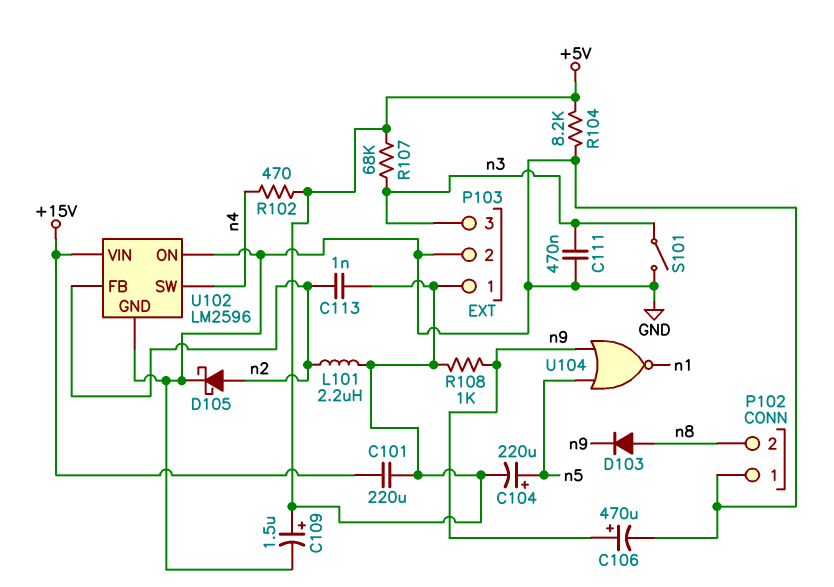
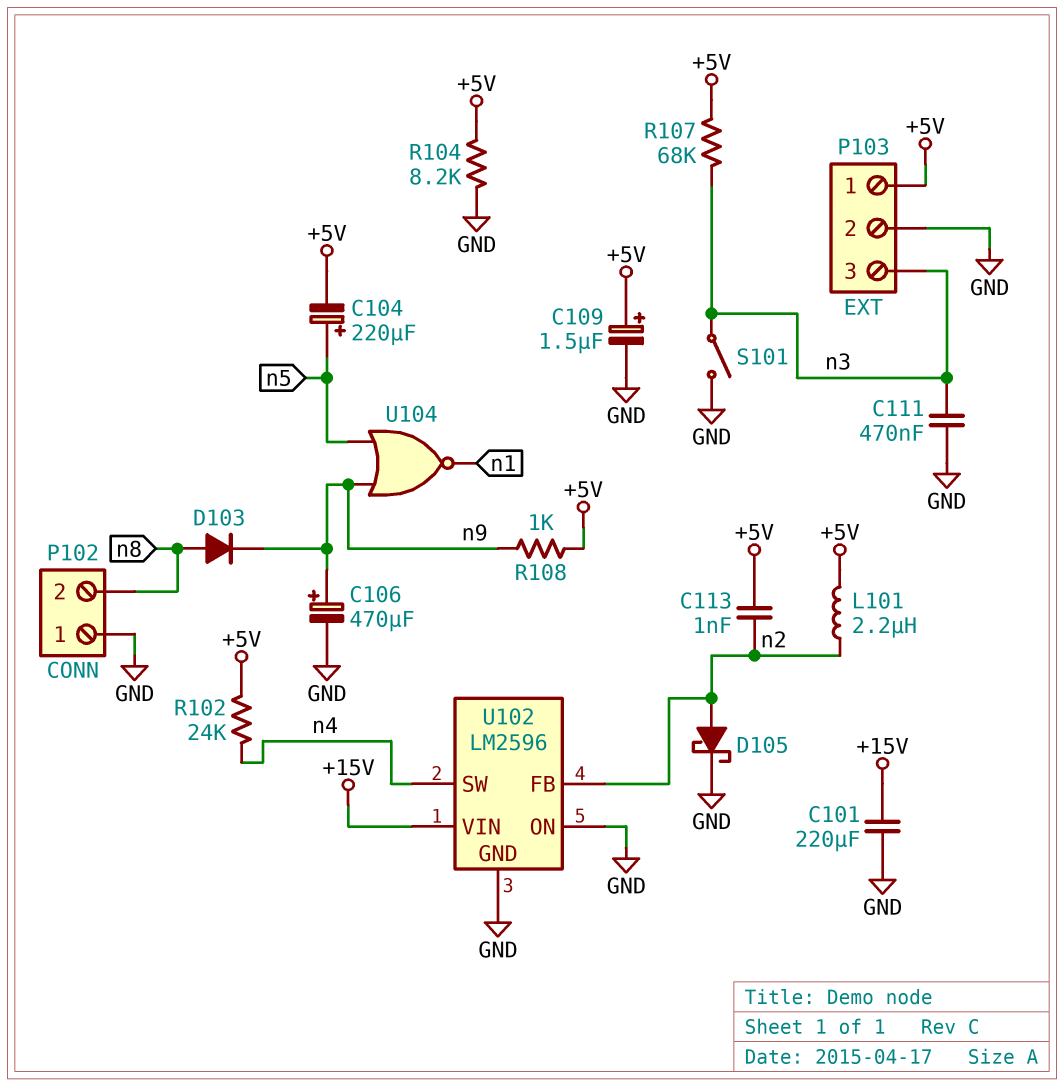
C101: 220uF (+5V, +15V) -> 220uF (+15V, GND)
R102: 470 (+5V, n4) -> 24k (+5V, n4)

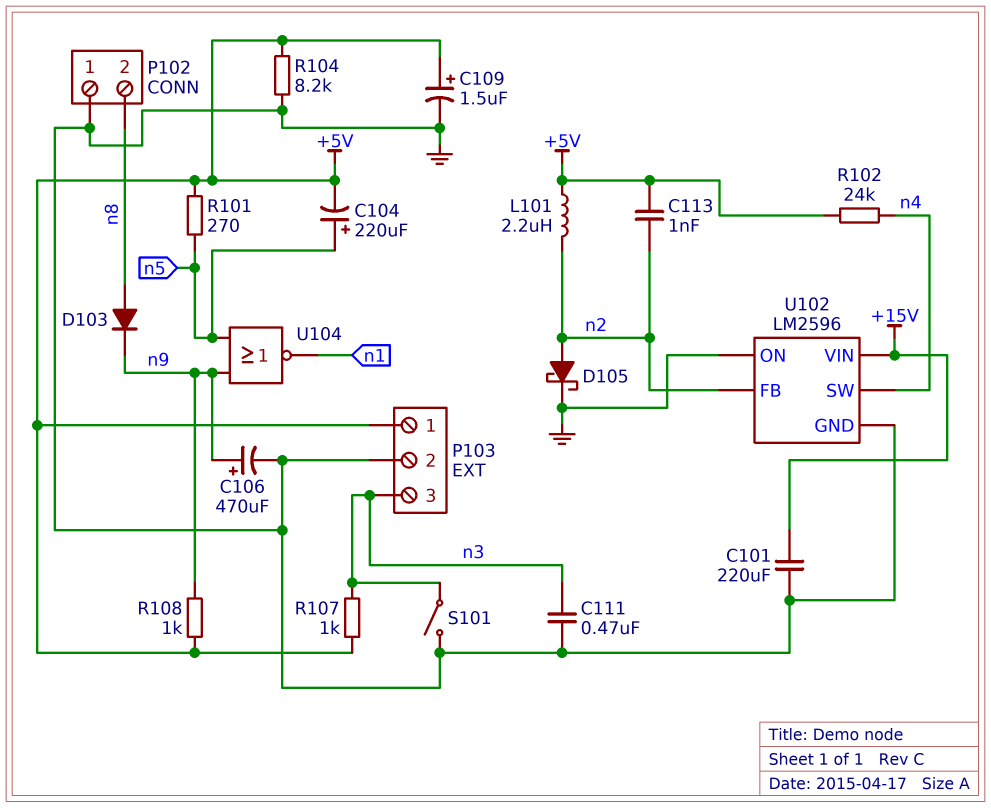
R101: none -> 270 (+5V, n5)
R107: 68k (+5V, n3) -> 1k (+5V, n3)

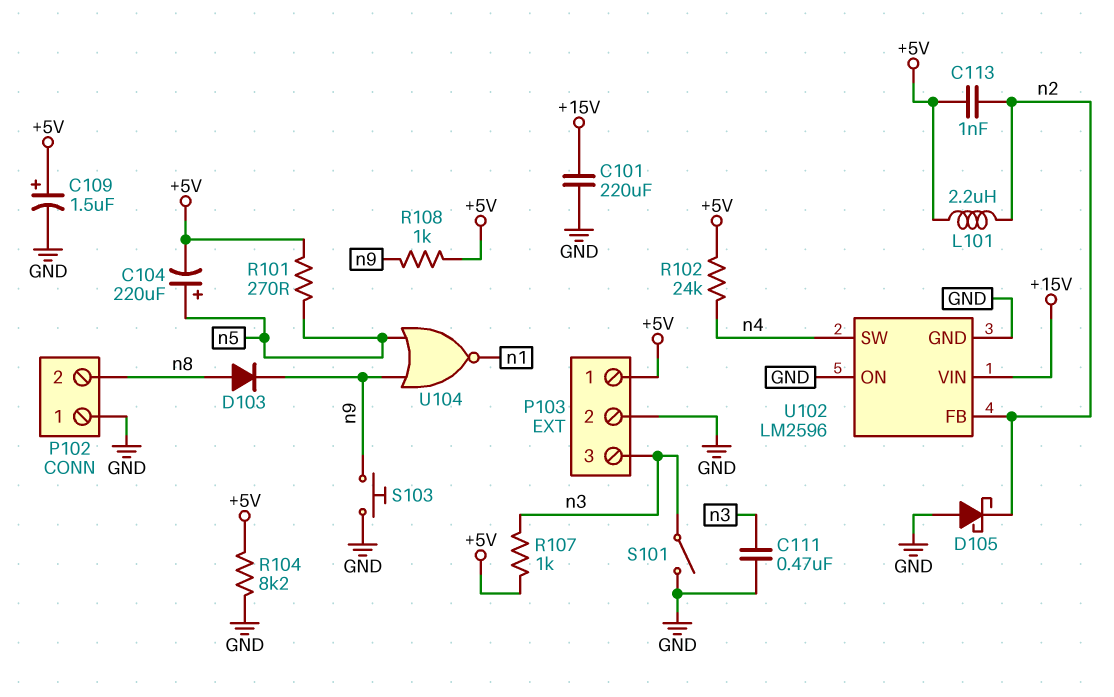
C106: 470uF (plus n9, minus GND) -> none
D105: schottky (A n2, K GND) -> schottky (A GND, K n2)
S103: none -> button (GND, n9)

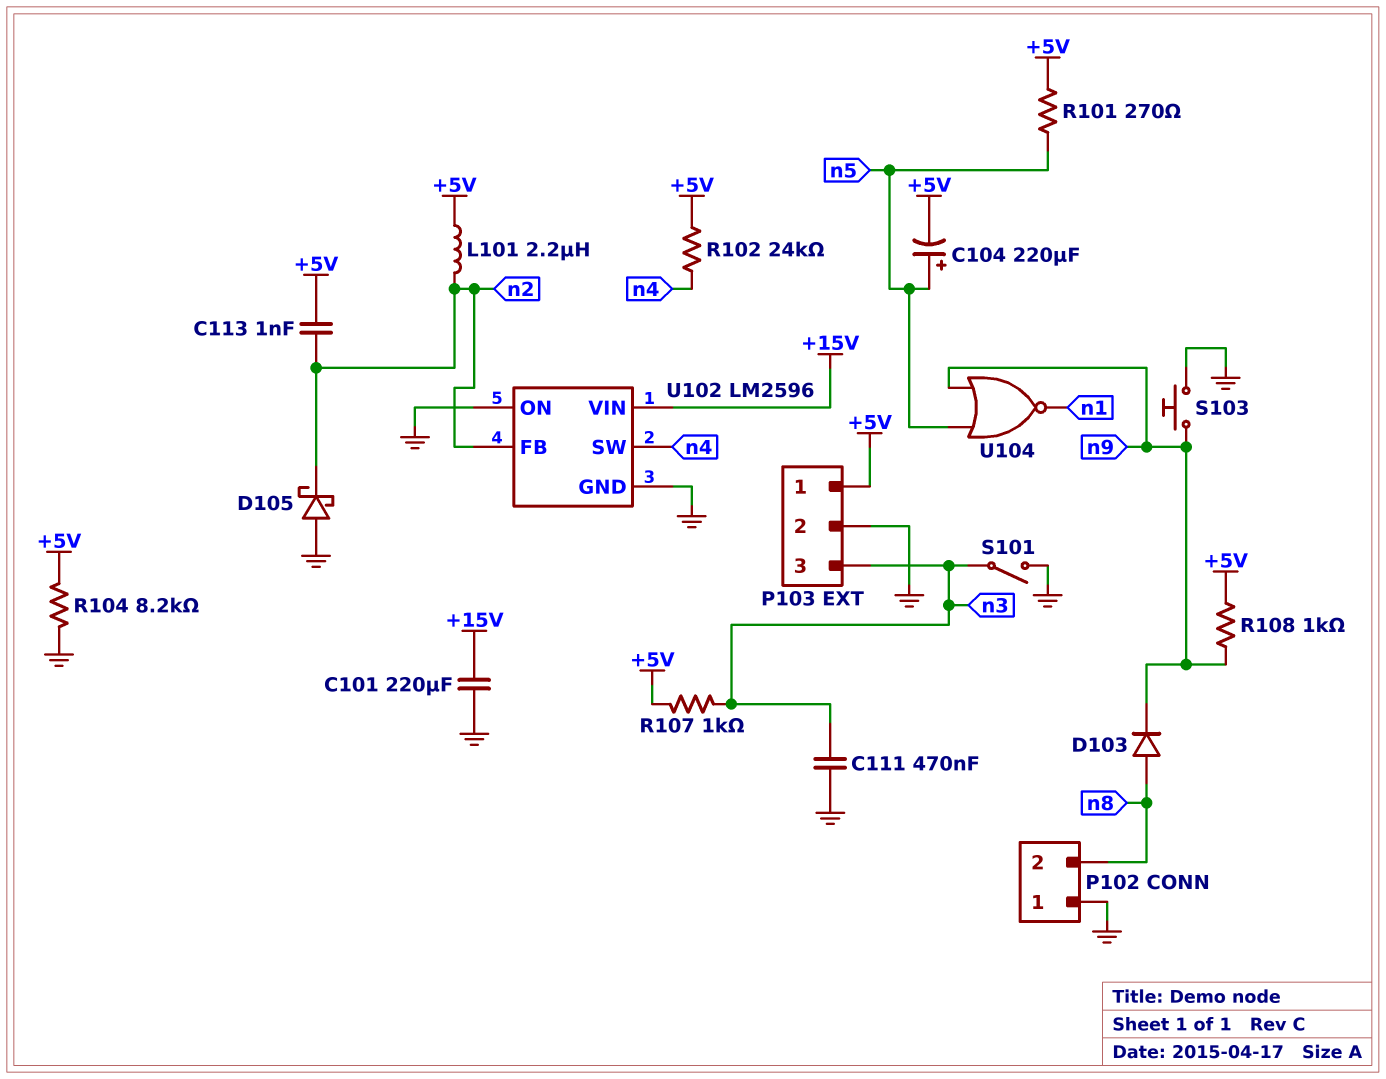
C109: 1.5uF (plus +5V, minus GND) -> none

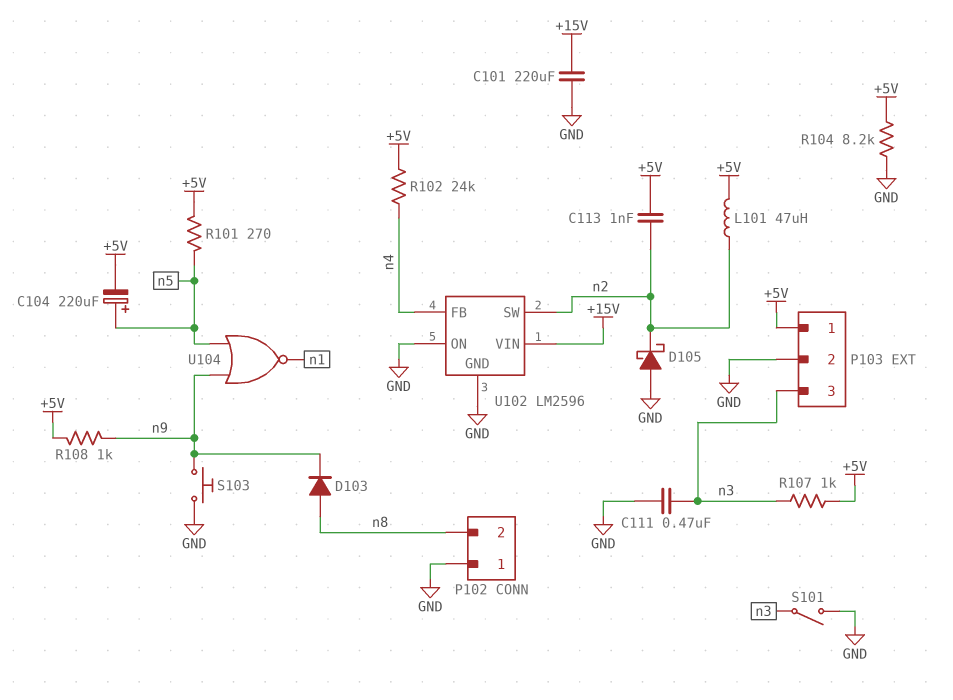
L101: 2.2uH (+5V, n2) -> 47uH (+5V, n2)
U102 pin FB: n2 -> n4
U102 pin SW: n4 -> n2

